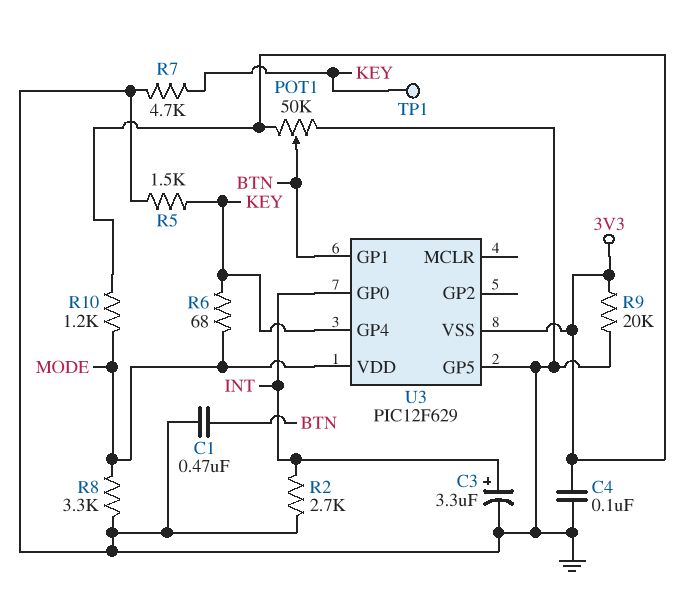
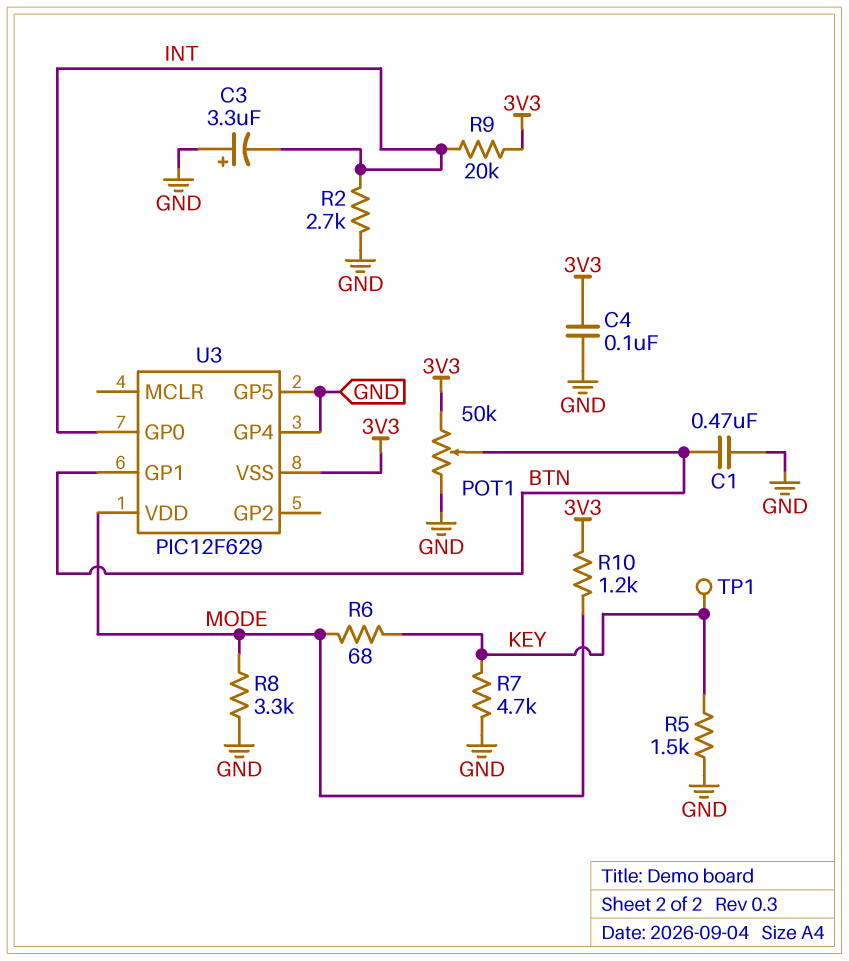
C3: 3.3uF (plus INT, minus GND) -> 3.3uF (plus GND, minus INT)
R9: 20k (3V3, GND) -> 20k (3V3, INT)
U3 pin GP4: KEY -> GND

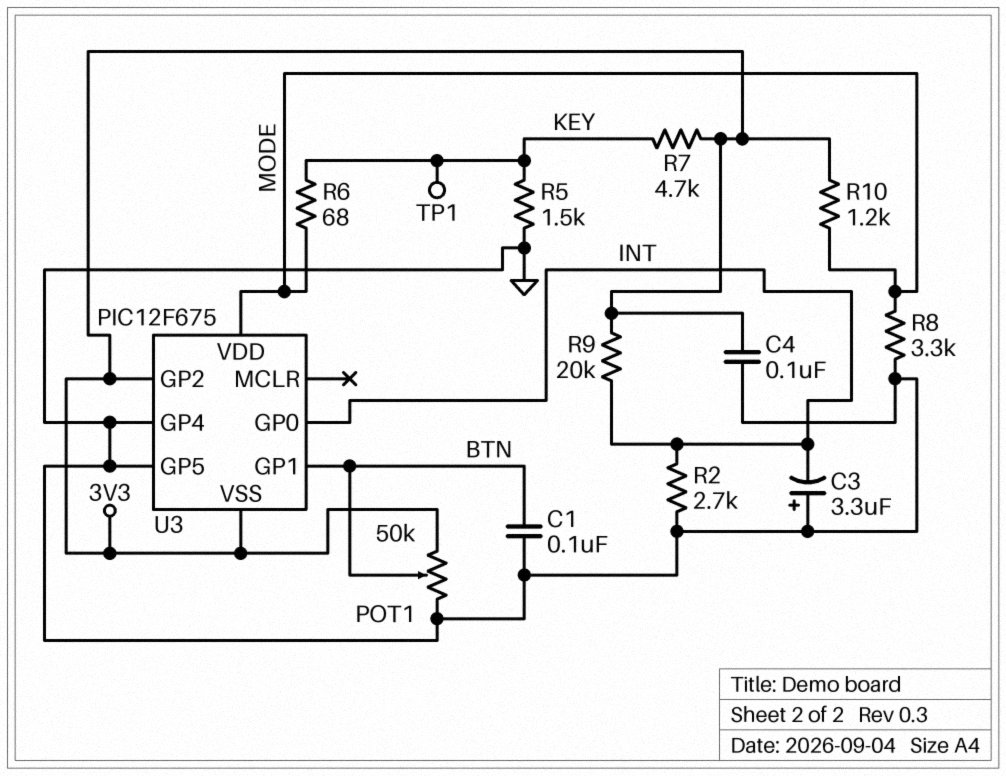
C1: 470nF (BTN, GND) -> 100nF (BTN, GND)
R7: 4.7k (GND, KEY) -> 4.7k (3V3, KEY)
U3: PIC12F629 -> PIC12F675
U3 pin GP2: none -> 3V3

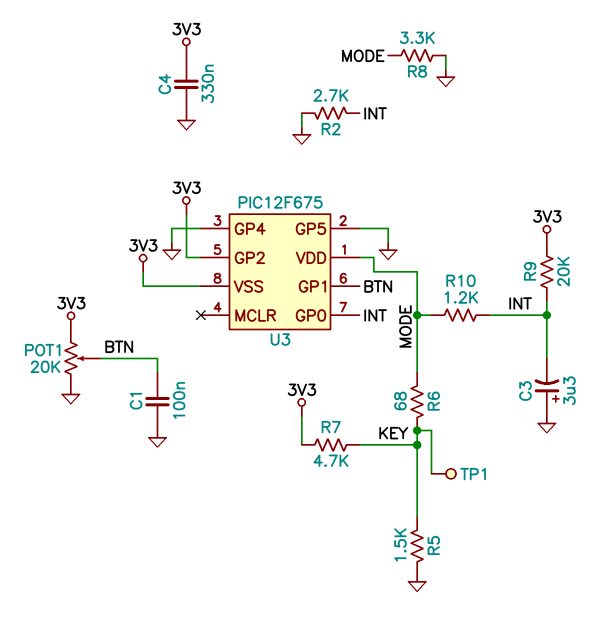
C4: 100nF (3V3, GND) -> 330nF (3V3, GND)
POT1: 50k (3V3, GND, wiper BTN) -> 20k (3V3, GND, wiper BTN)
R10: 1.2k (3V3, MODE) -> 1.2k (INT, MODE)

